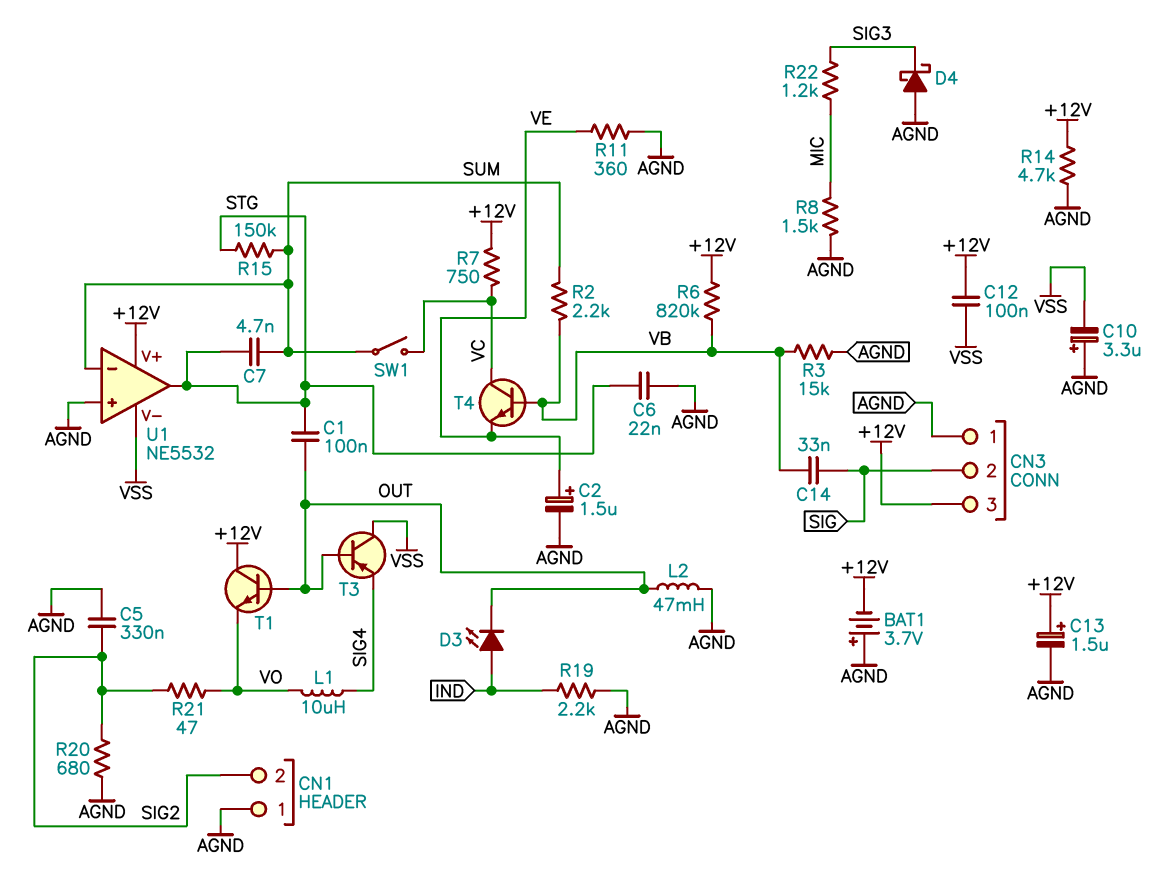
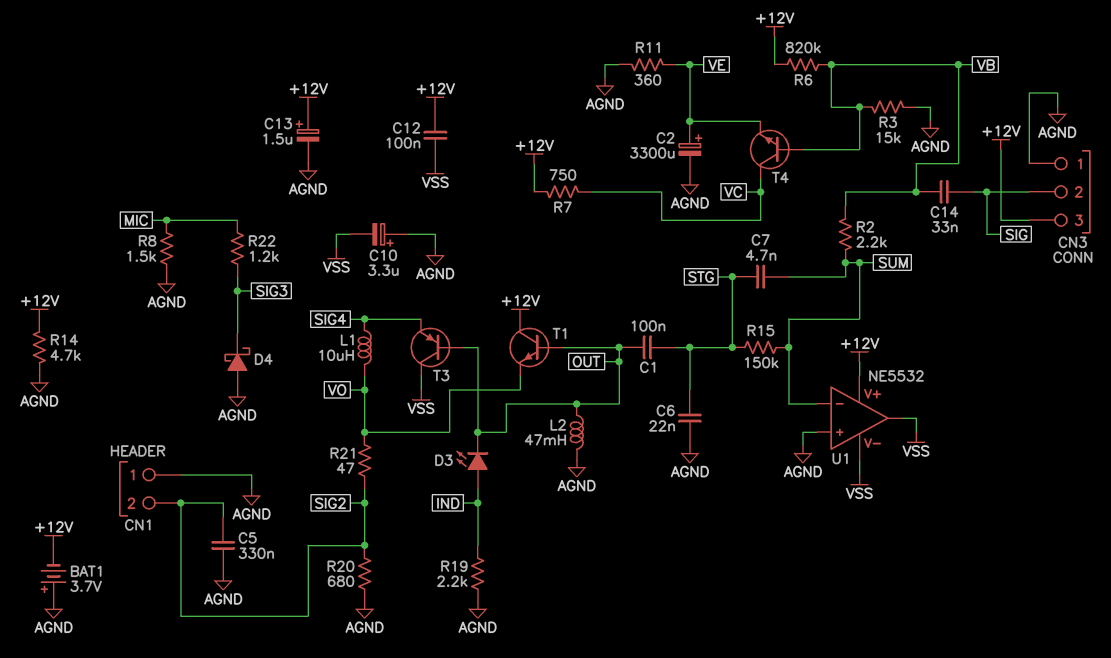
C2: 1.5uF (plus VE, minus AGND) -> 3300uF (plus VE, minus AGND)
SW1: switch (SUM, VC) -> none
U1 pin out: STG -> VSS

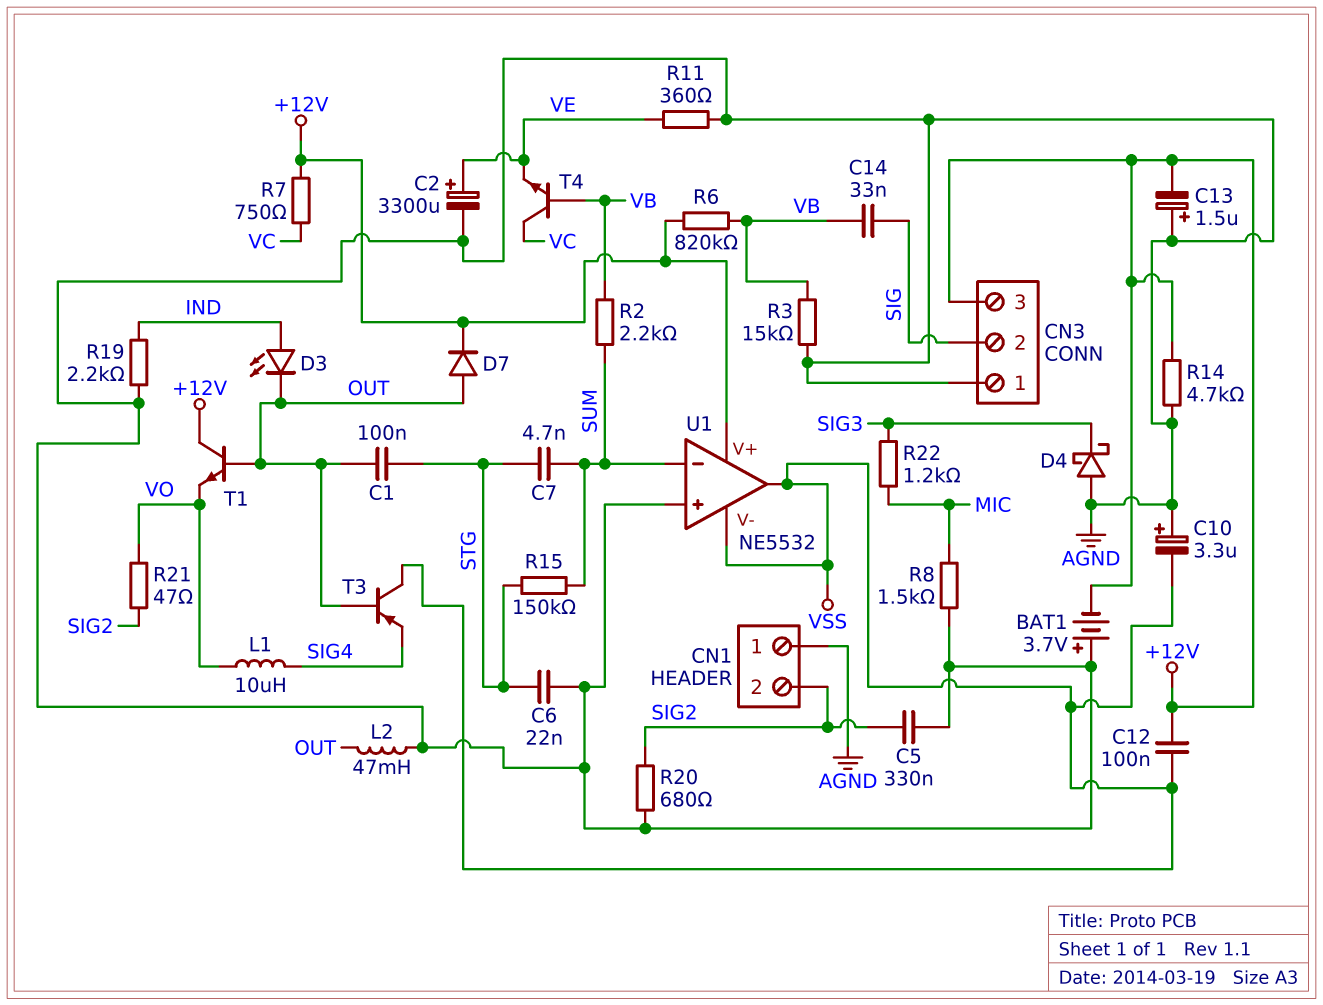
C13: 1.5uF (plus +12V, minus AGND) -> 1.5uF (plus AGND, minus +12V)
D7: none -> diode (A OUT, K +12V)

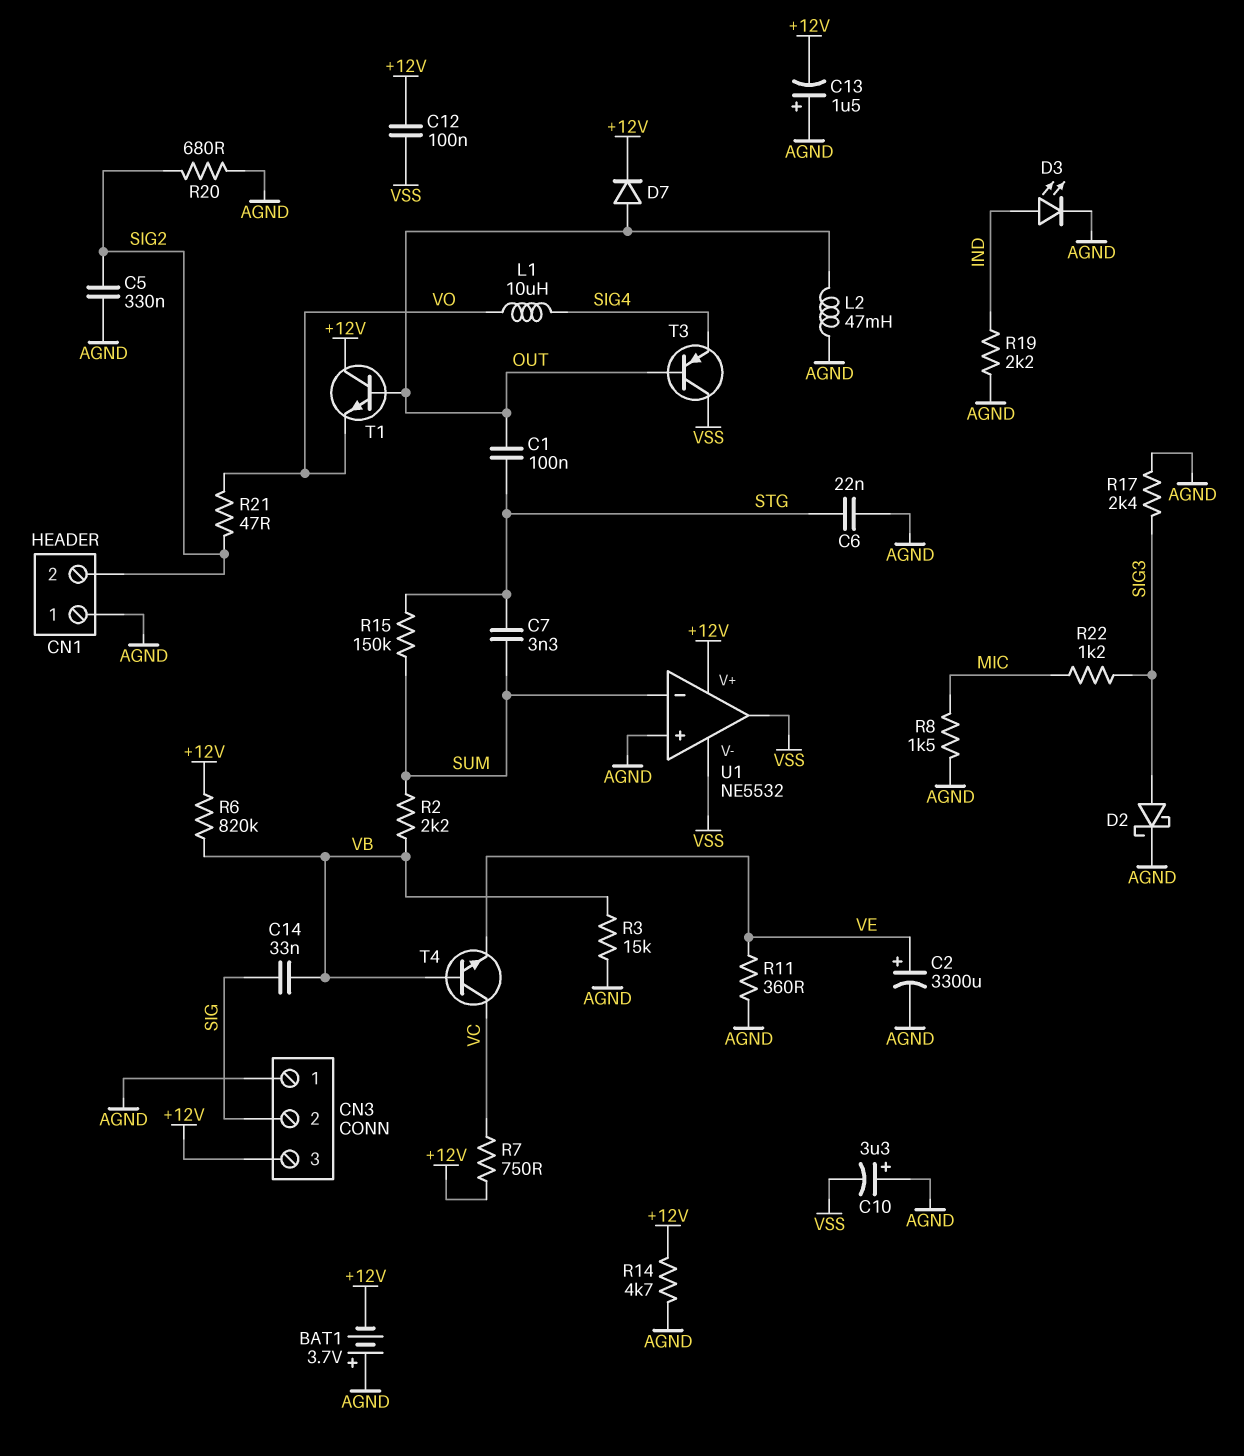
C7: 4.7nF (STG, SUM) -> 3.3nF (STG, SUM)
D2: none -> schottky (A SIG3, K AGND)
D3: LED (A IND, K OUT) -> LED (A IND, K AGND)
D4: schottky (A AGND, K SIG3) -> none
R17: none -> 2.4k (AGND, SIG3)

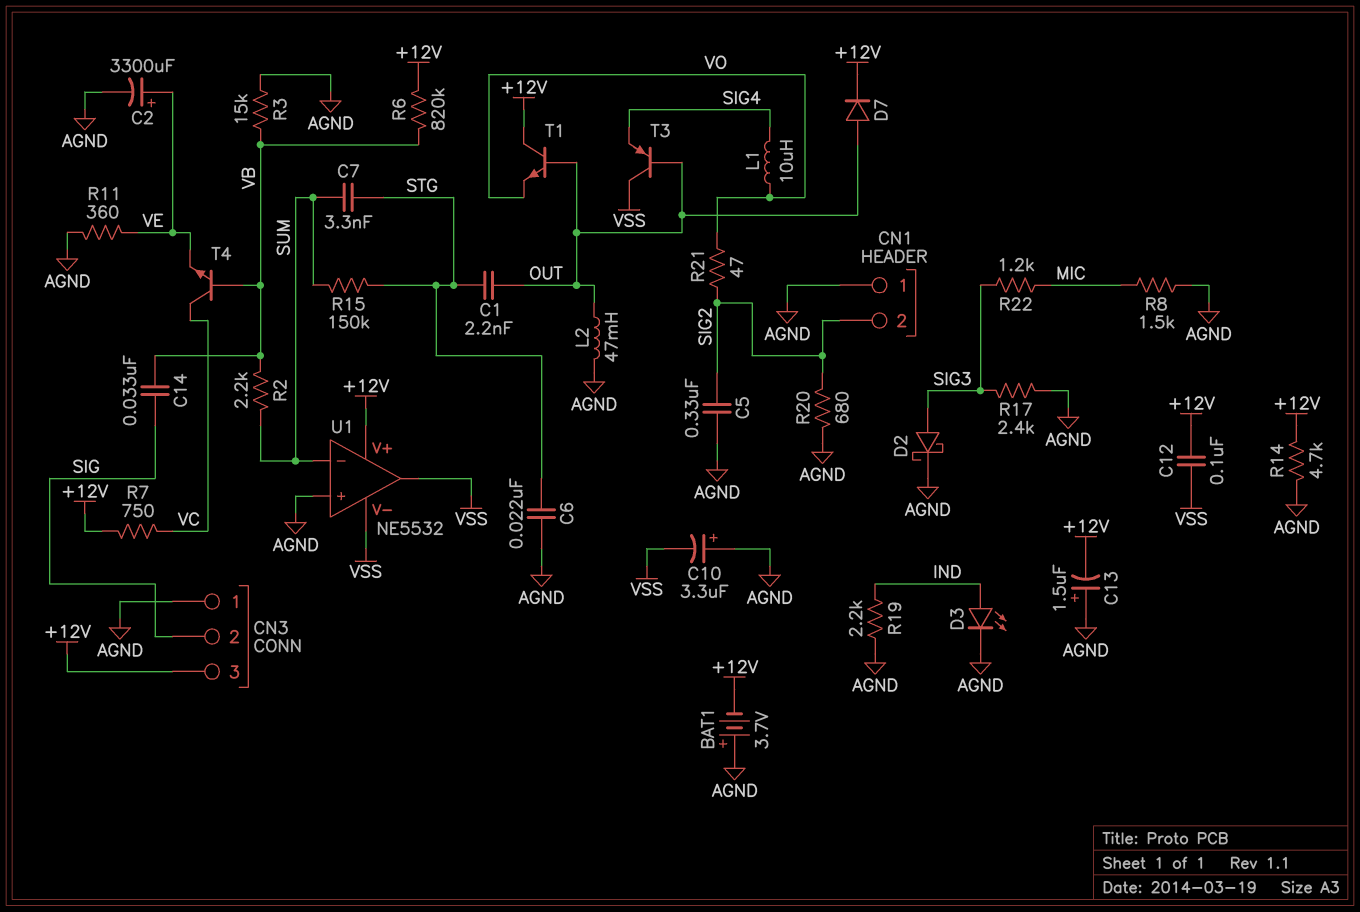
C1: 100nF (OUT, STG) -> 2.2nF (OUT, STG)

